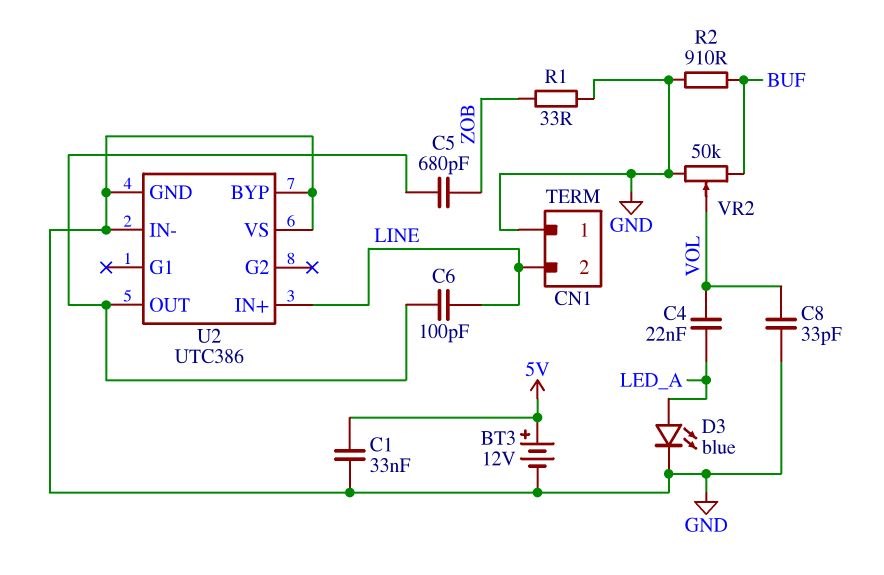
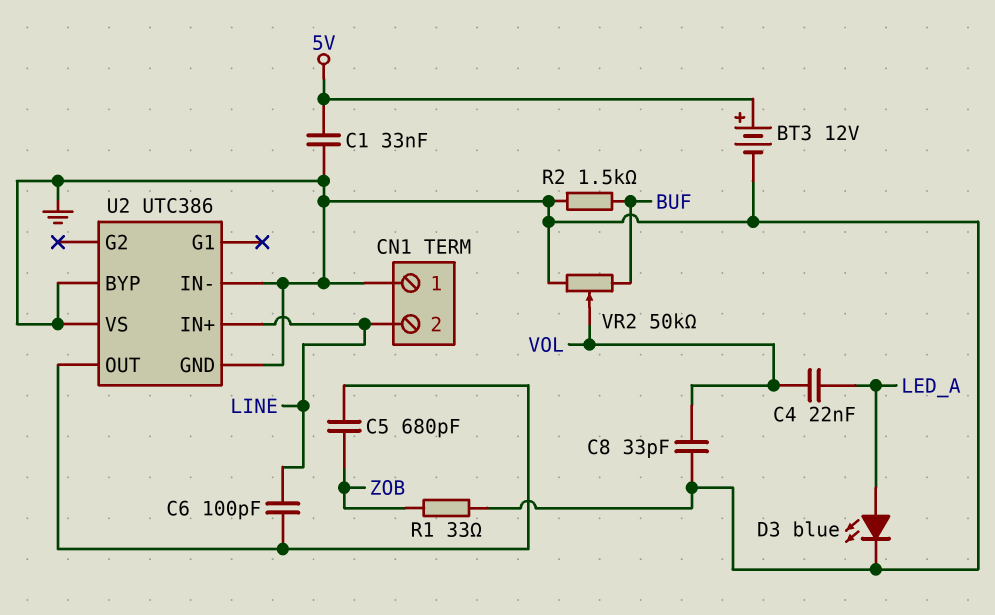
R2: 910 (BUF, GND) -> 1.5k (BUF, GND)

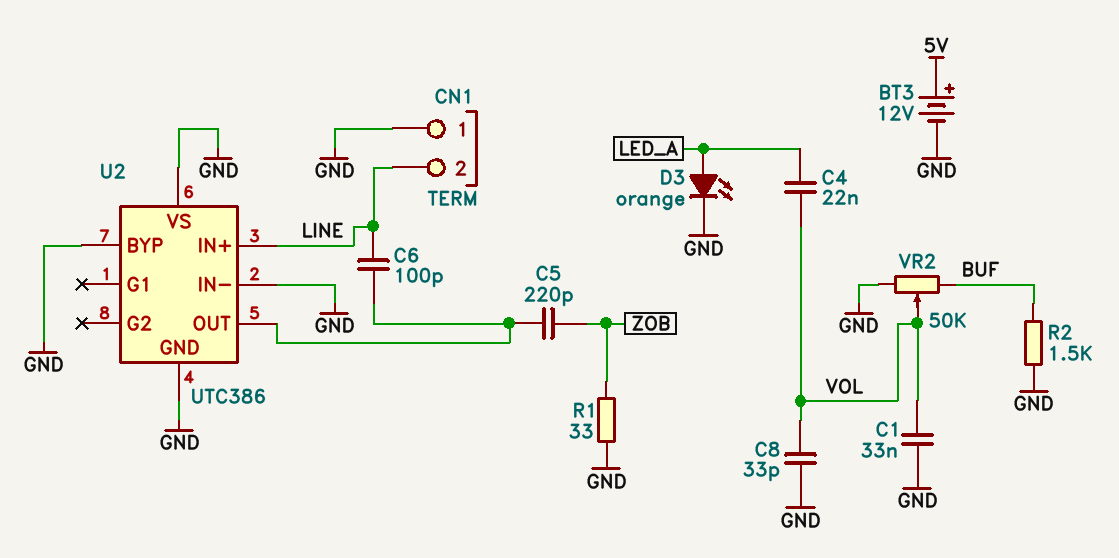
C1: 33nF (5V, GND) -> 33nF (GND, VOL)
C5: 680pF (U2/OUT, ZOB) -> 220pF (U2/OUT, ZOB)
D3: LED blue (A LED_A, K GND) -> LED orange (A LED_A, K GND)

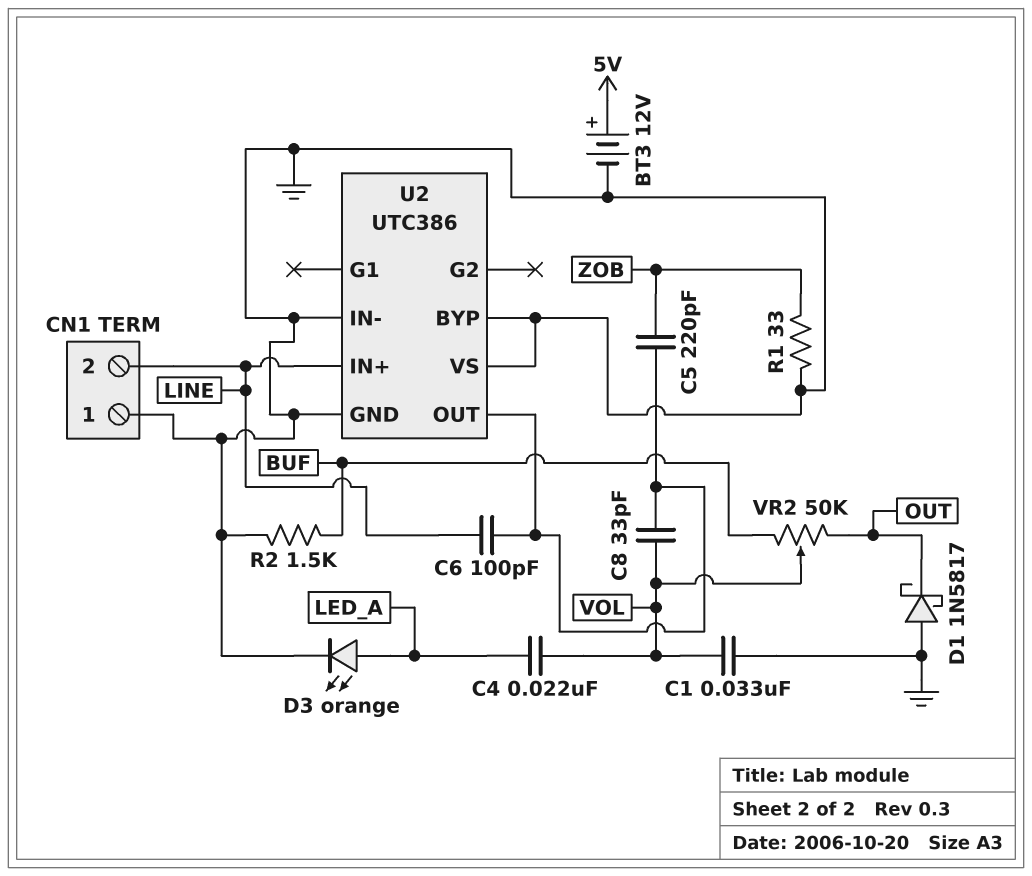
C8: 33pF (GND, VOL) -> 33pF (U2/OUT, VOL)
D1: none -> schottky 1N5817 (A GND, K OUT)
VR2: 50k (BUF, GND, wiper VOL) -> 50k (BUF, OUT, wiper VOL)

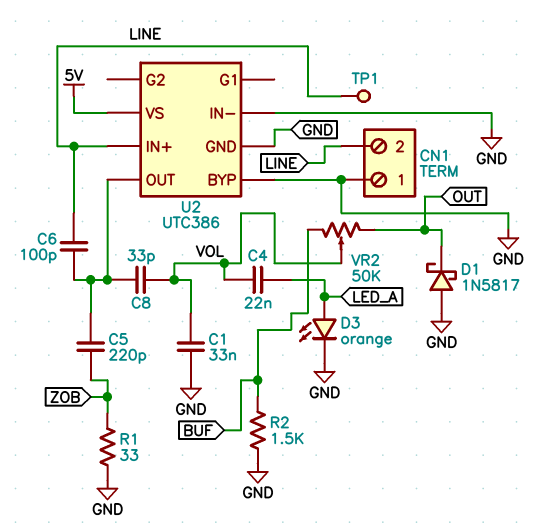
BT3: 12V (plus 5V, minus GND) -> none
TP1: none -> test point (LINE)
U2 pin VS: GND -> 5V

